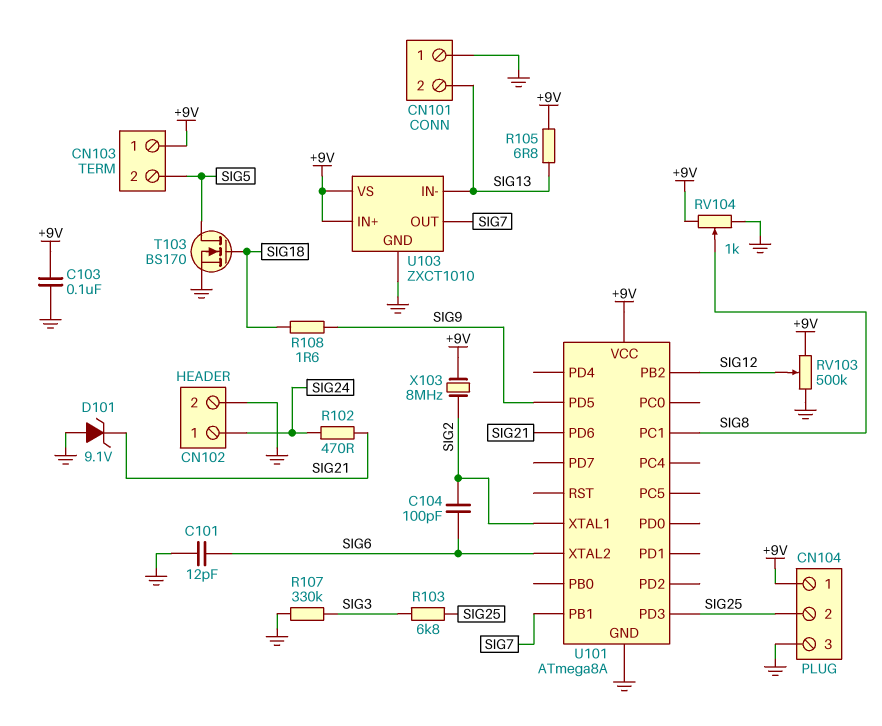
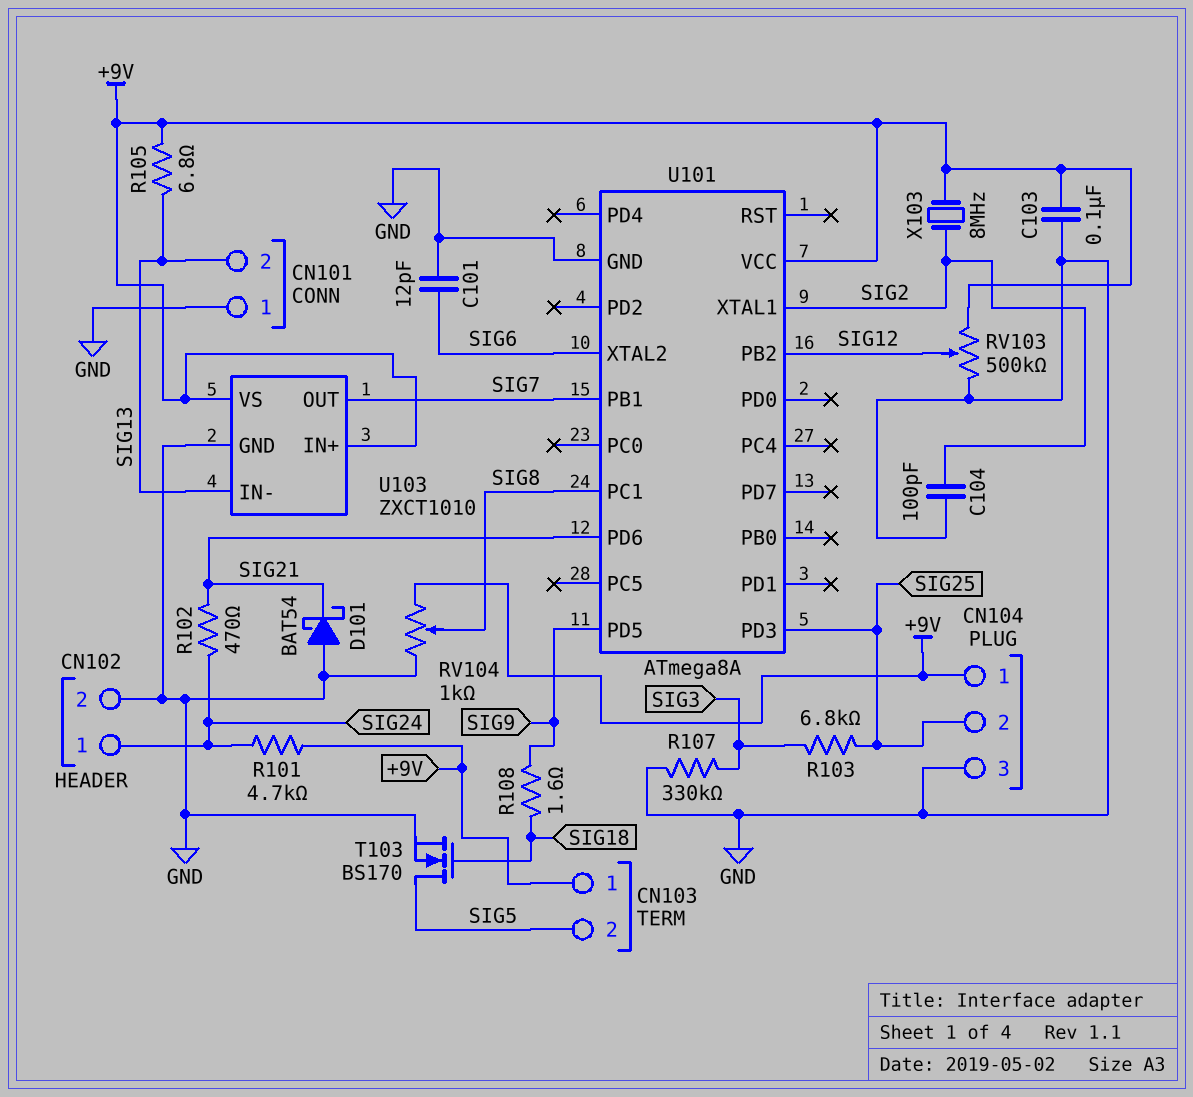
C104: 100pF (SIG2, SIG6) -> 100pF (GND, SIG2)
D101: zener 9.1V (A GND, K SIG21) -> schottky BAT54 (A GND, K SIG21)
R101: none -> 4.7k (+9V, SIG24)

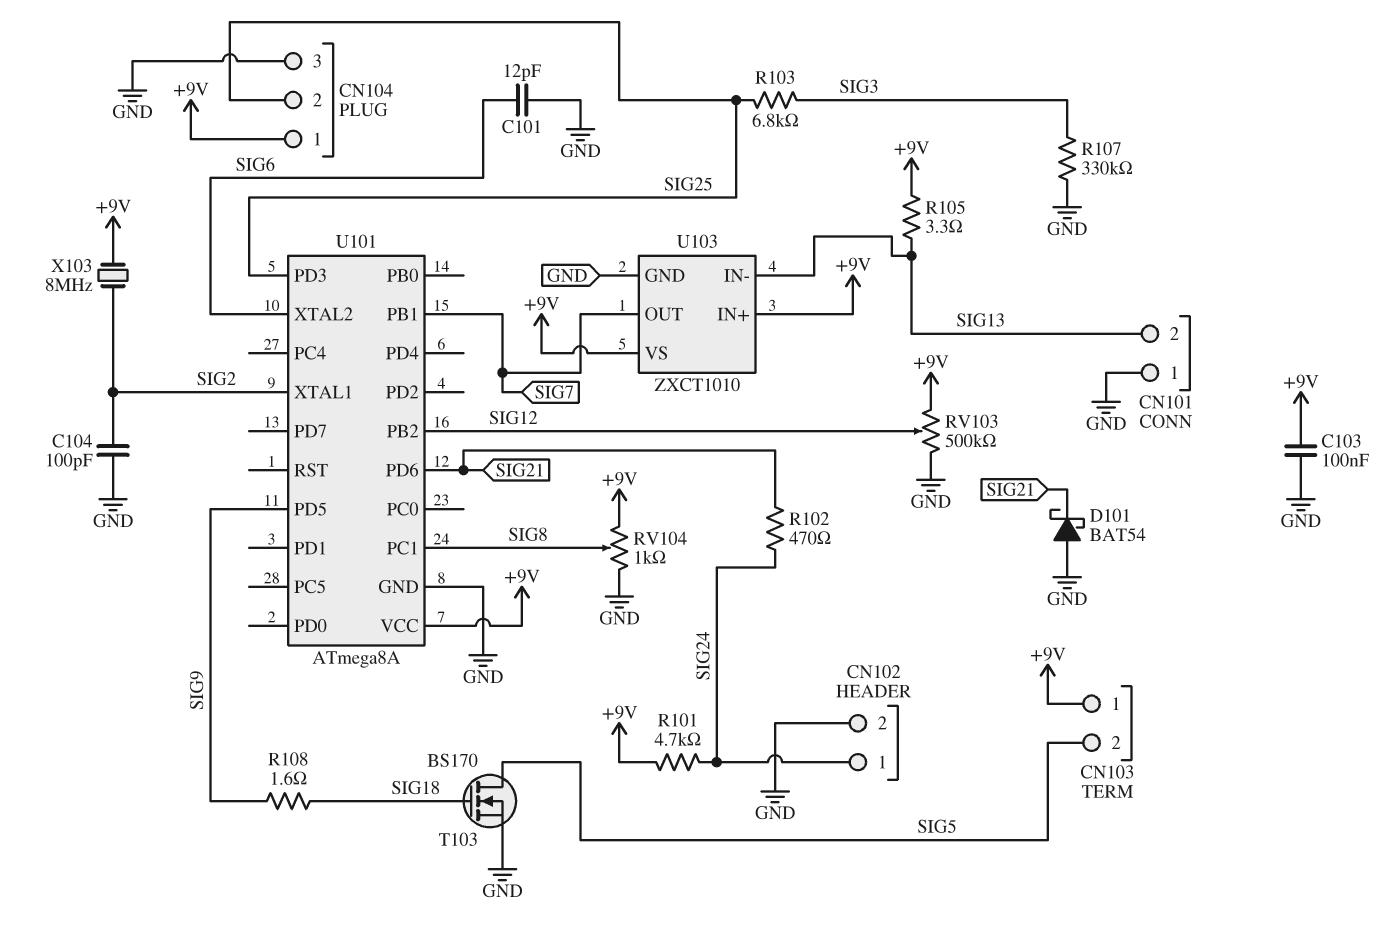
R105: 6.8 (+9V, SIG13) -> 3.3 (+9V, SIG13)

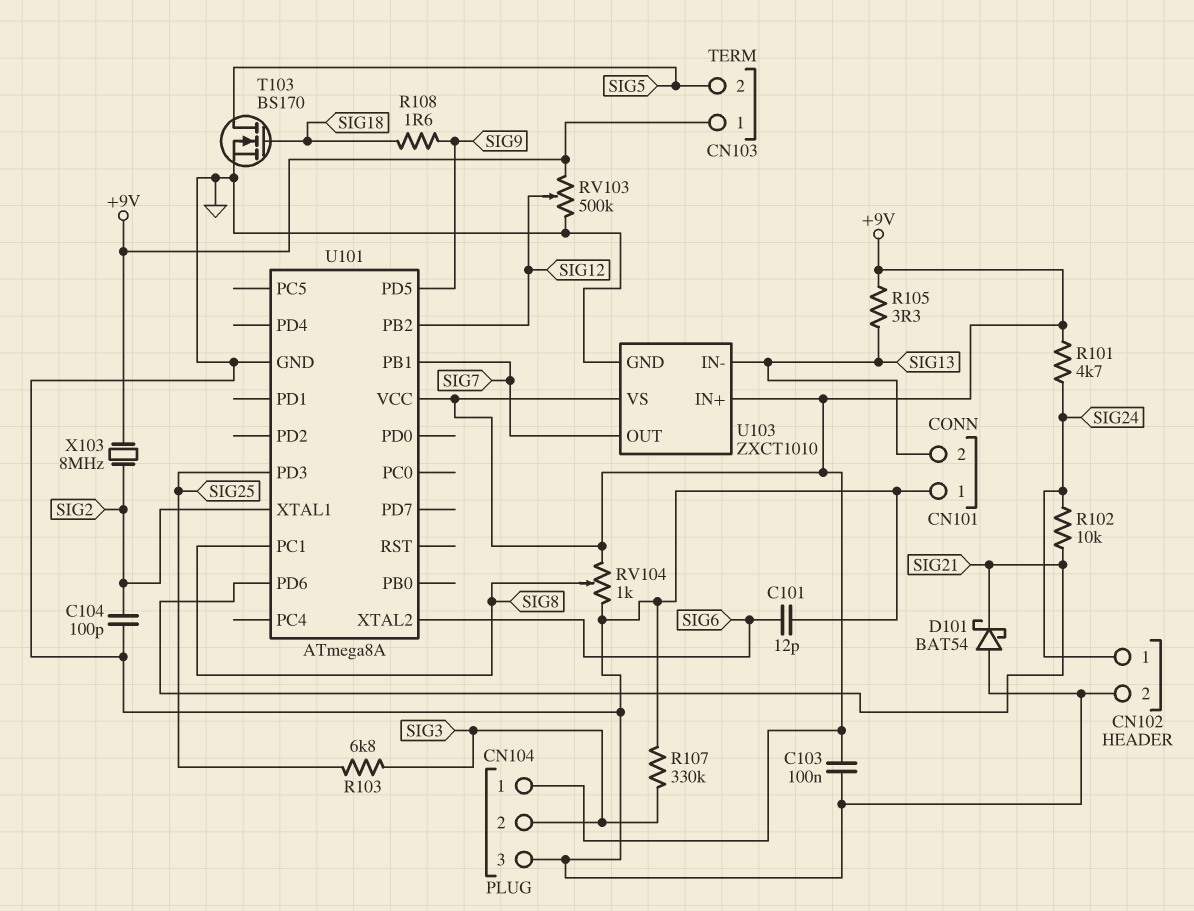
CN104 pin 2: SIG25 -> SIG3
R102: 470 (SIG21, SIG24) -> 10k (SIG21, SIG24)

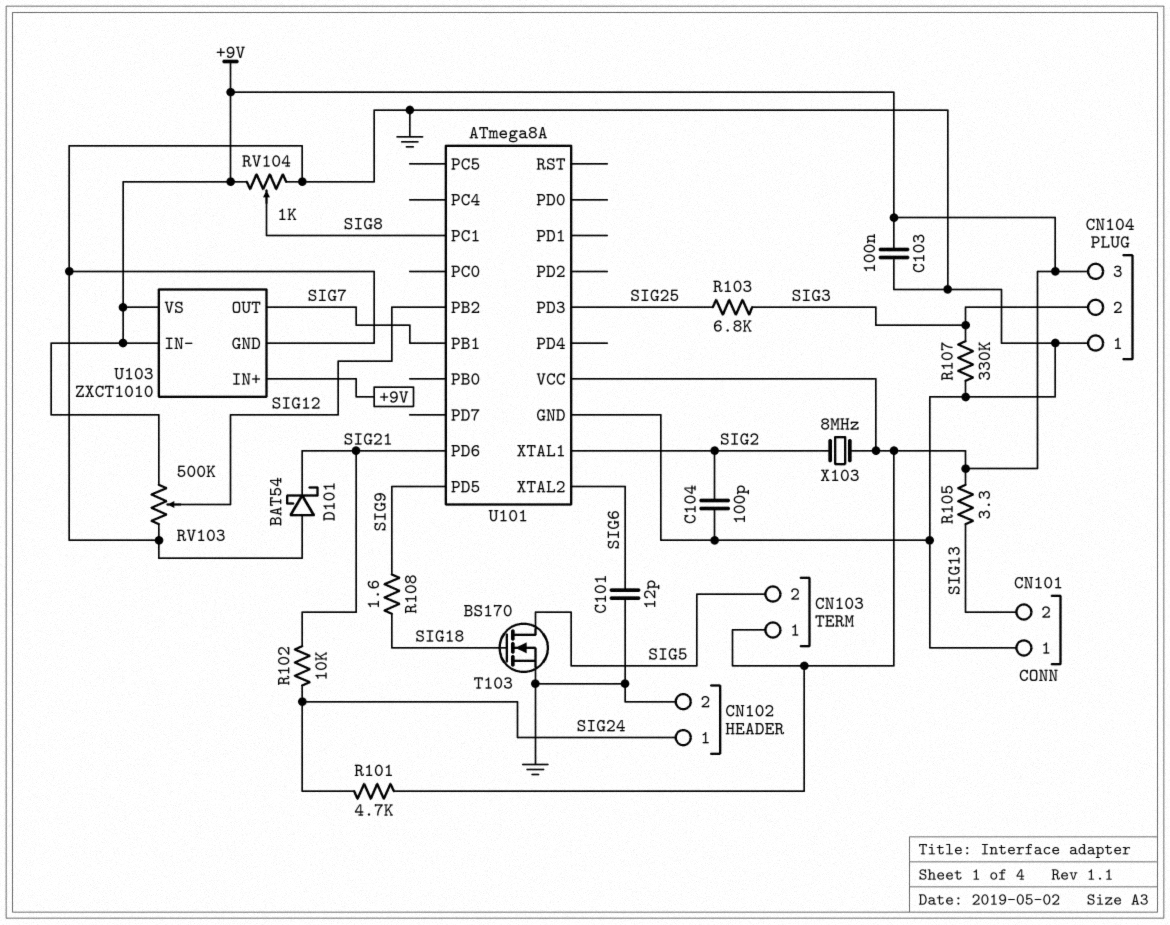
CN104 pin 1: +9V -> GND
CN104 pin 3: GND -> +9V
U103 pin IN-: SIG13 -> +9V

